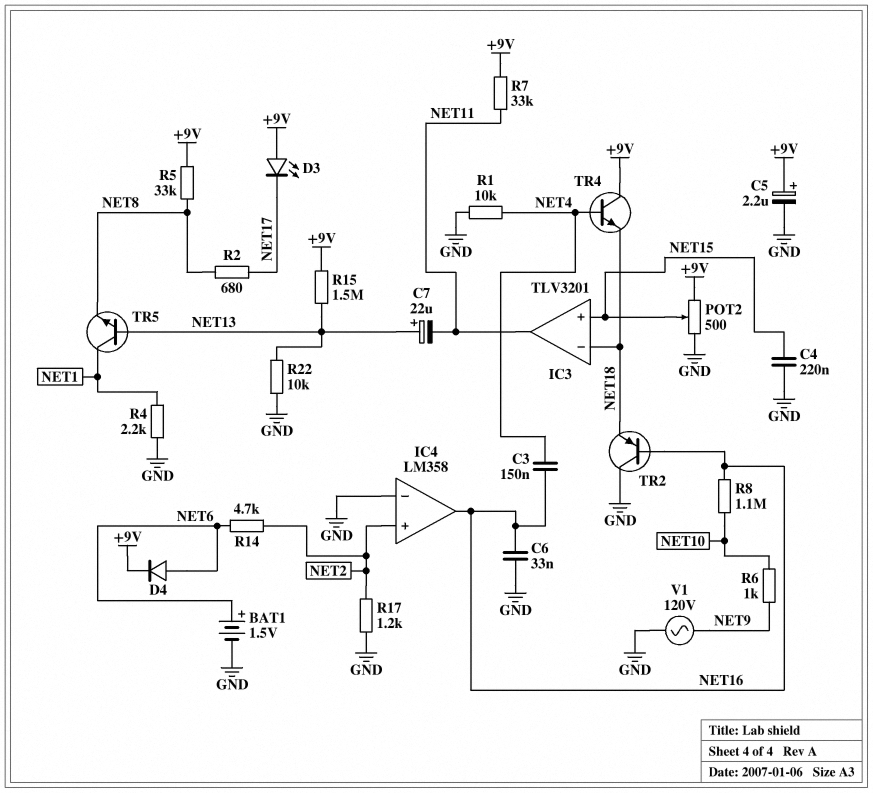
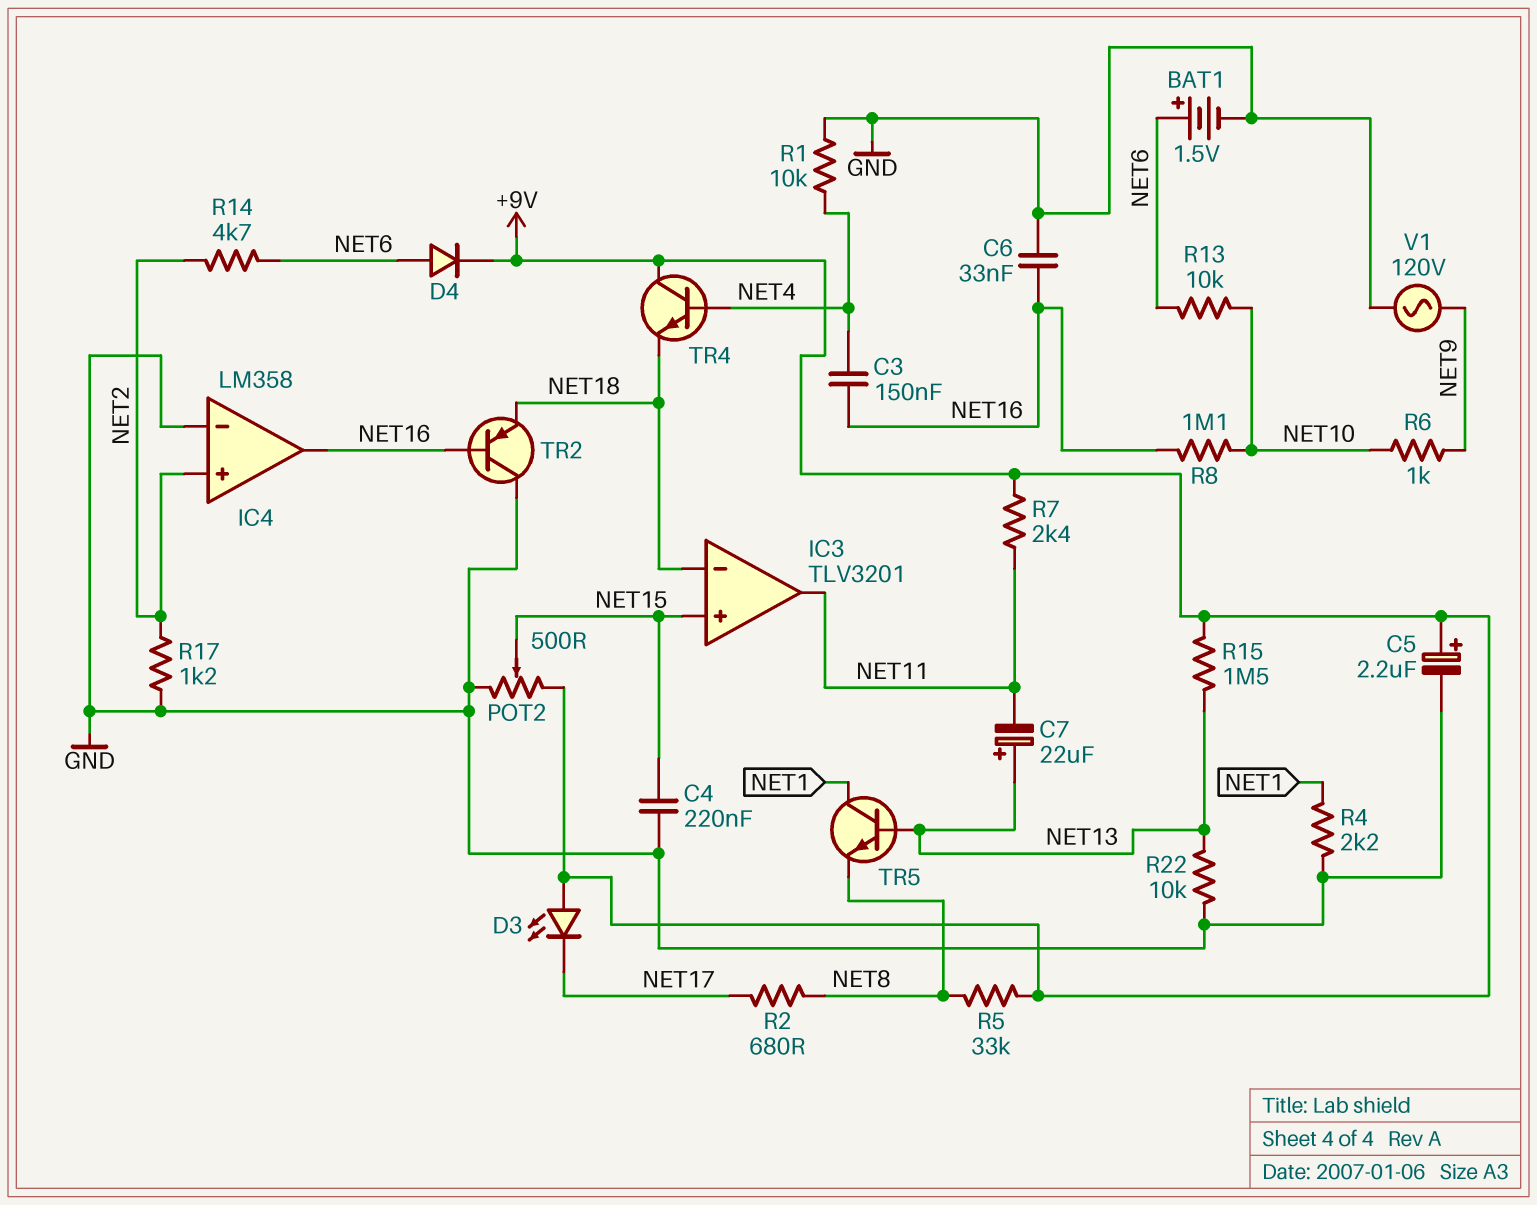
R7: 33k (+9V, NET11) -> 2.4k (+9V, NET11)
R13: none -> 10k (NET6, NET10)

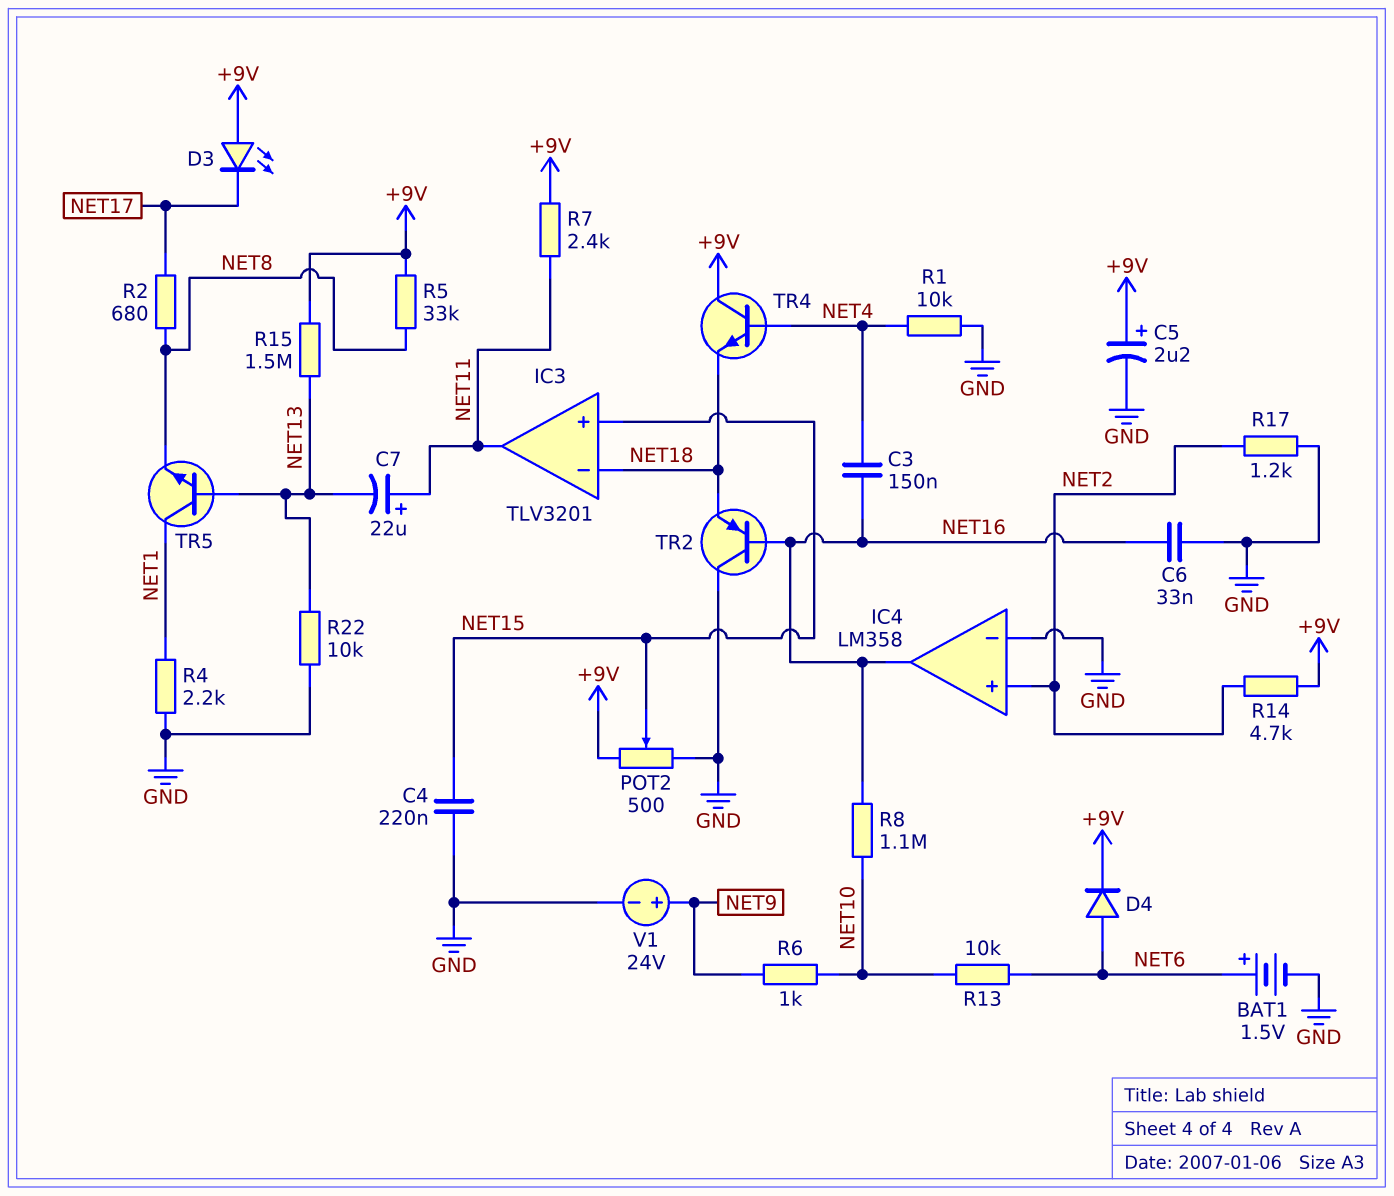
C7: 22uF (plus NET13, minus NET11) -> 22uF (plus NET11, minus NET13)
R14: 4.7k (NET2, NET6) -> 4.7k (+9V, NET2)
V1: AC 120V (GND, NET9) -> 24V (plus NET9, minus GND)

